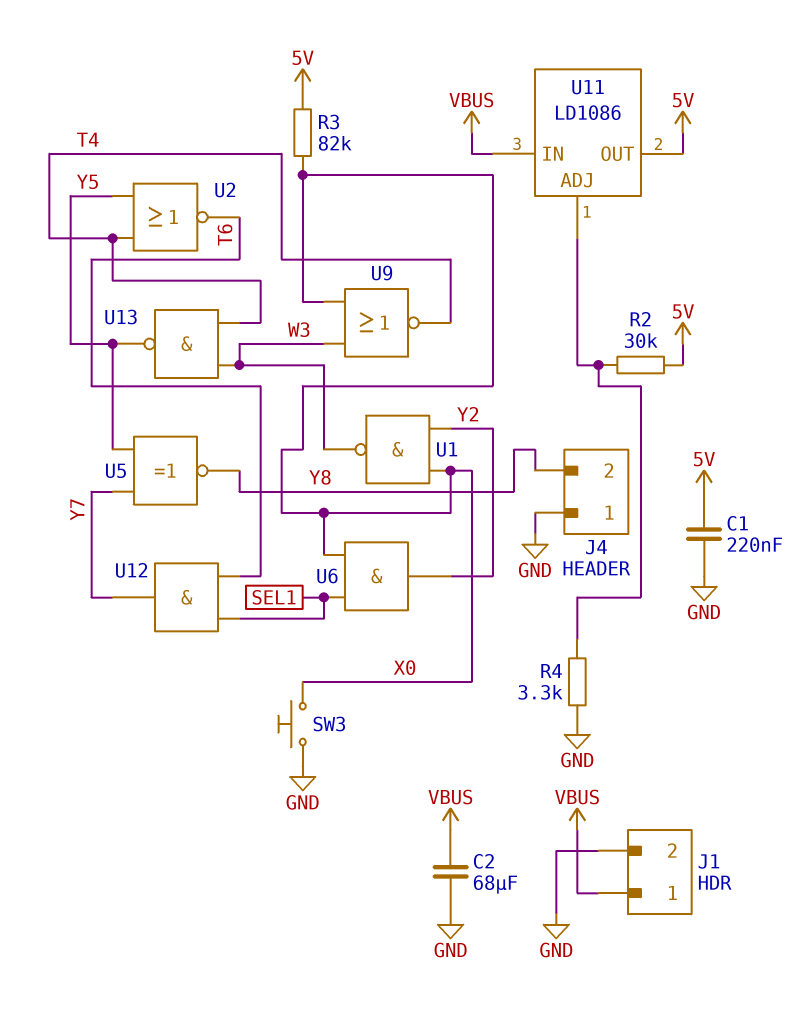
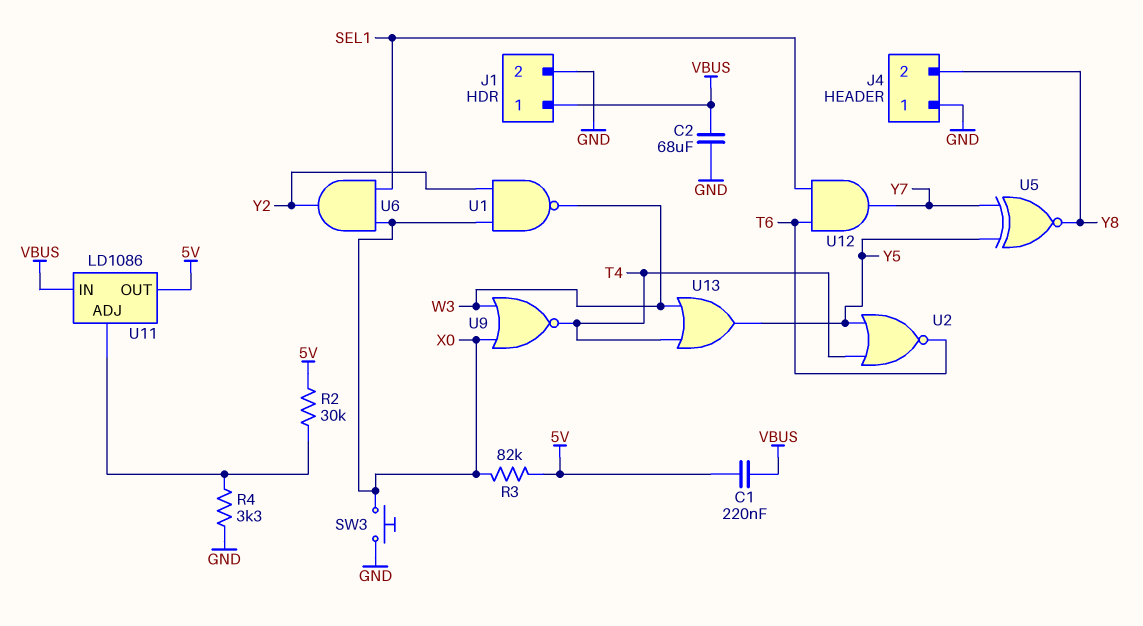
C1: 220nF (5V, GND) -> 220nF (5V, VBUS)
U13: NAND (in T4, in W3, out Y5) -> OR (in T4, in W3, out Y5)

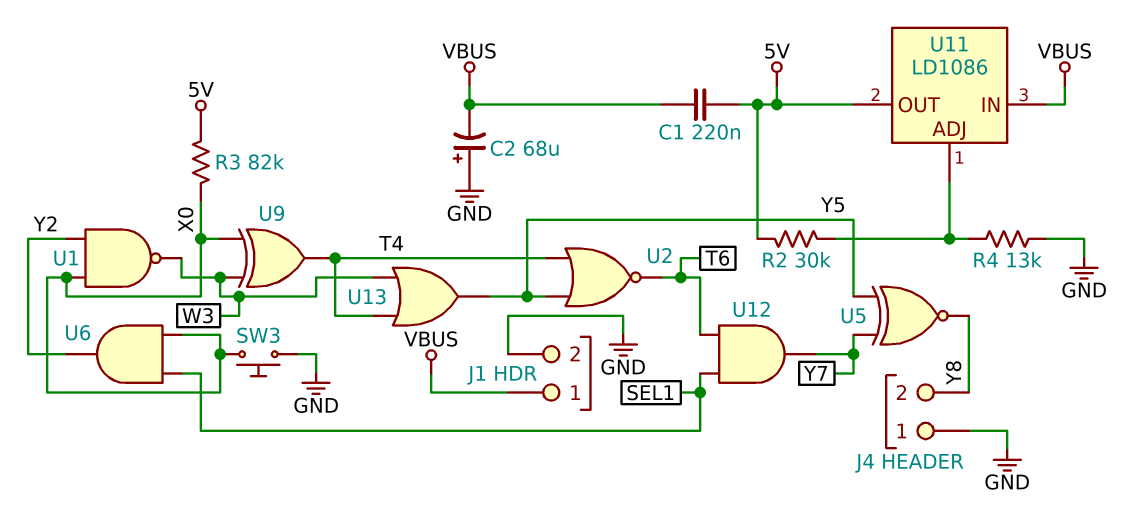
C2: 68uF (GND, VBUS) -> 68uF (plus GND, minus VBUS)
R4: 3.3k (GND, U11/ADJ) -> 13k (GND, U11/ADJ)
U9: NOR (in W3, in X0, out T4) -> XOR (in W3, in X0, out T4)

